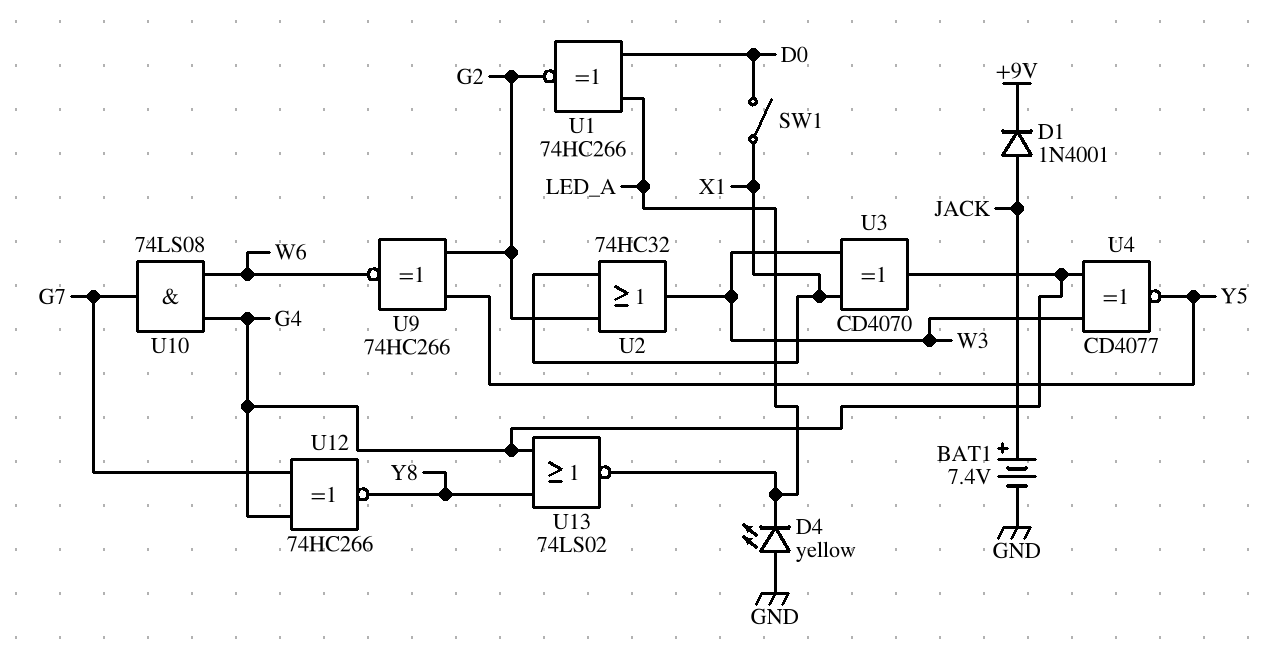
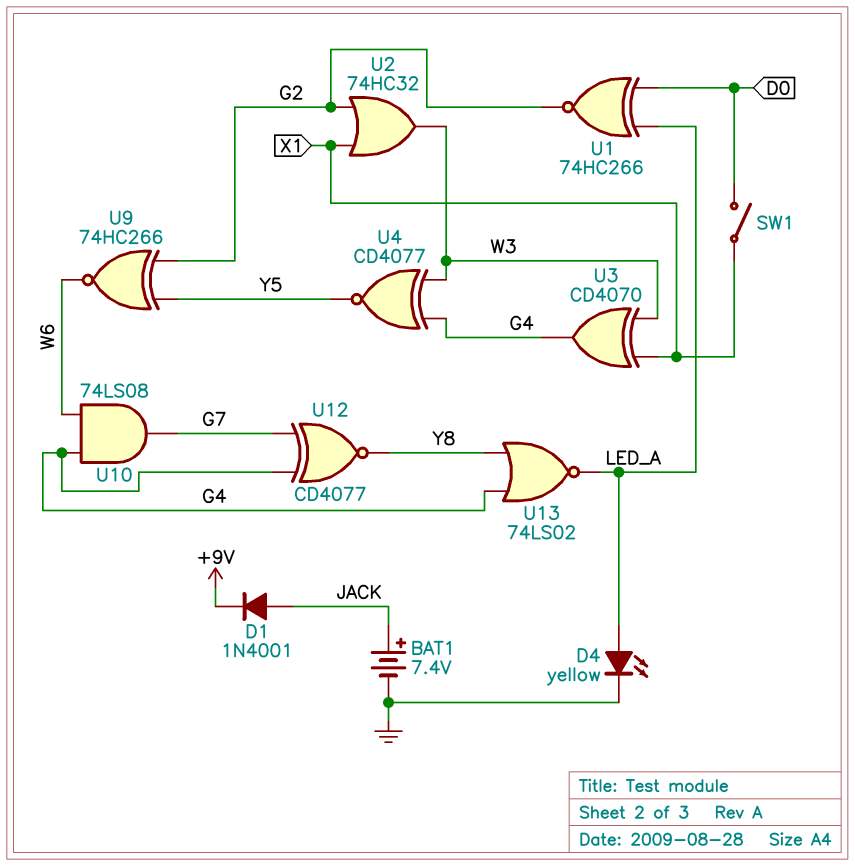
D4: LED yellow (A GND, K LED_A) -> LED yellow (A LED_A, K GND)
U12: XNOR 74HC266 (in G4, in G7, out Y8) -> XNOR CD4077 (in G4, in G7, out Y8)

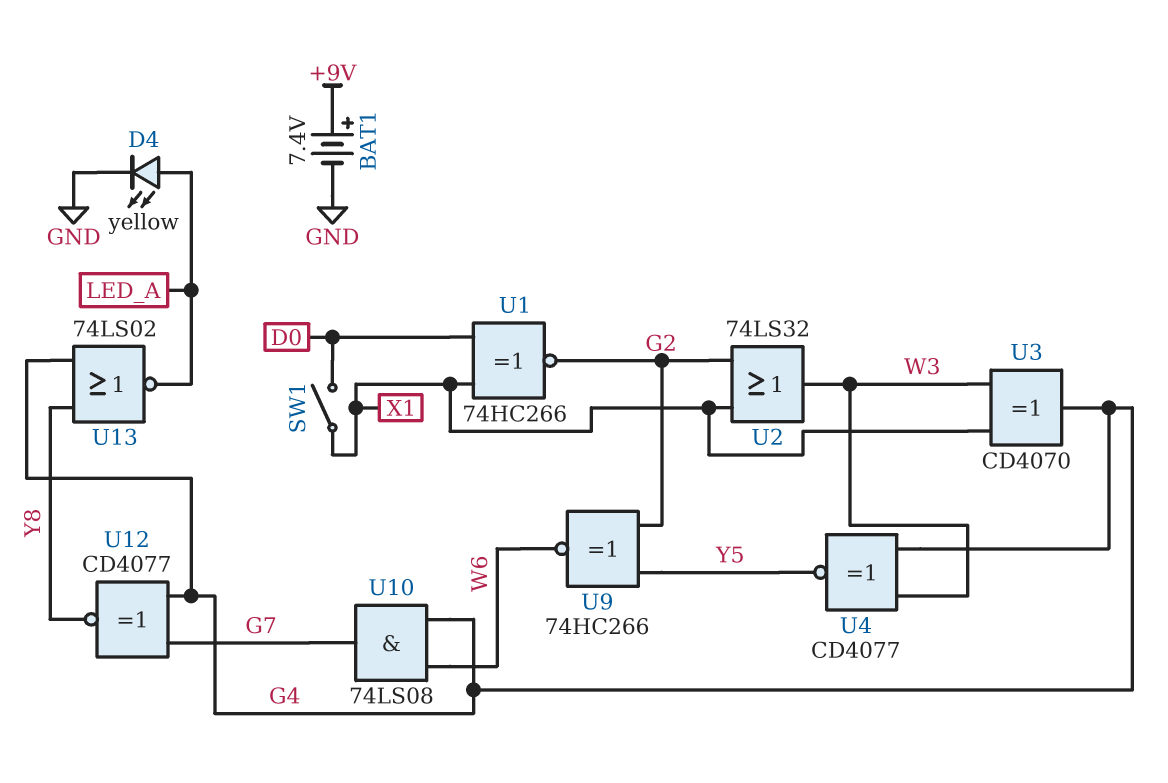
BAT1: 7.4V (plus JACK, minus GND) -> 7.4V (plus +9V, minus GND)
D1: diode 1N4001 (A JACK, K +9V) -> none
U1: XNOR 74HC266 (in D0, in LED_A, out G2) -> XNOR 74HC266 (in D0, in X1, out G2)
U2: OR 74HC32 (in G2, in X1, out W3) -> OR 74LS32 (in G2, in X1, out W3)

